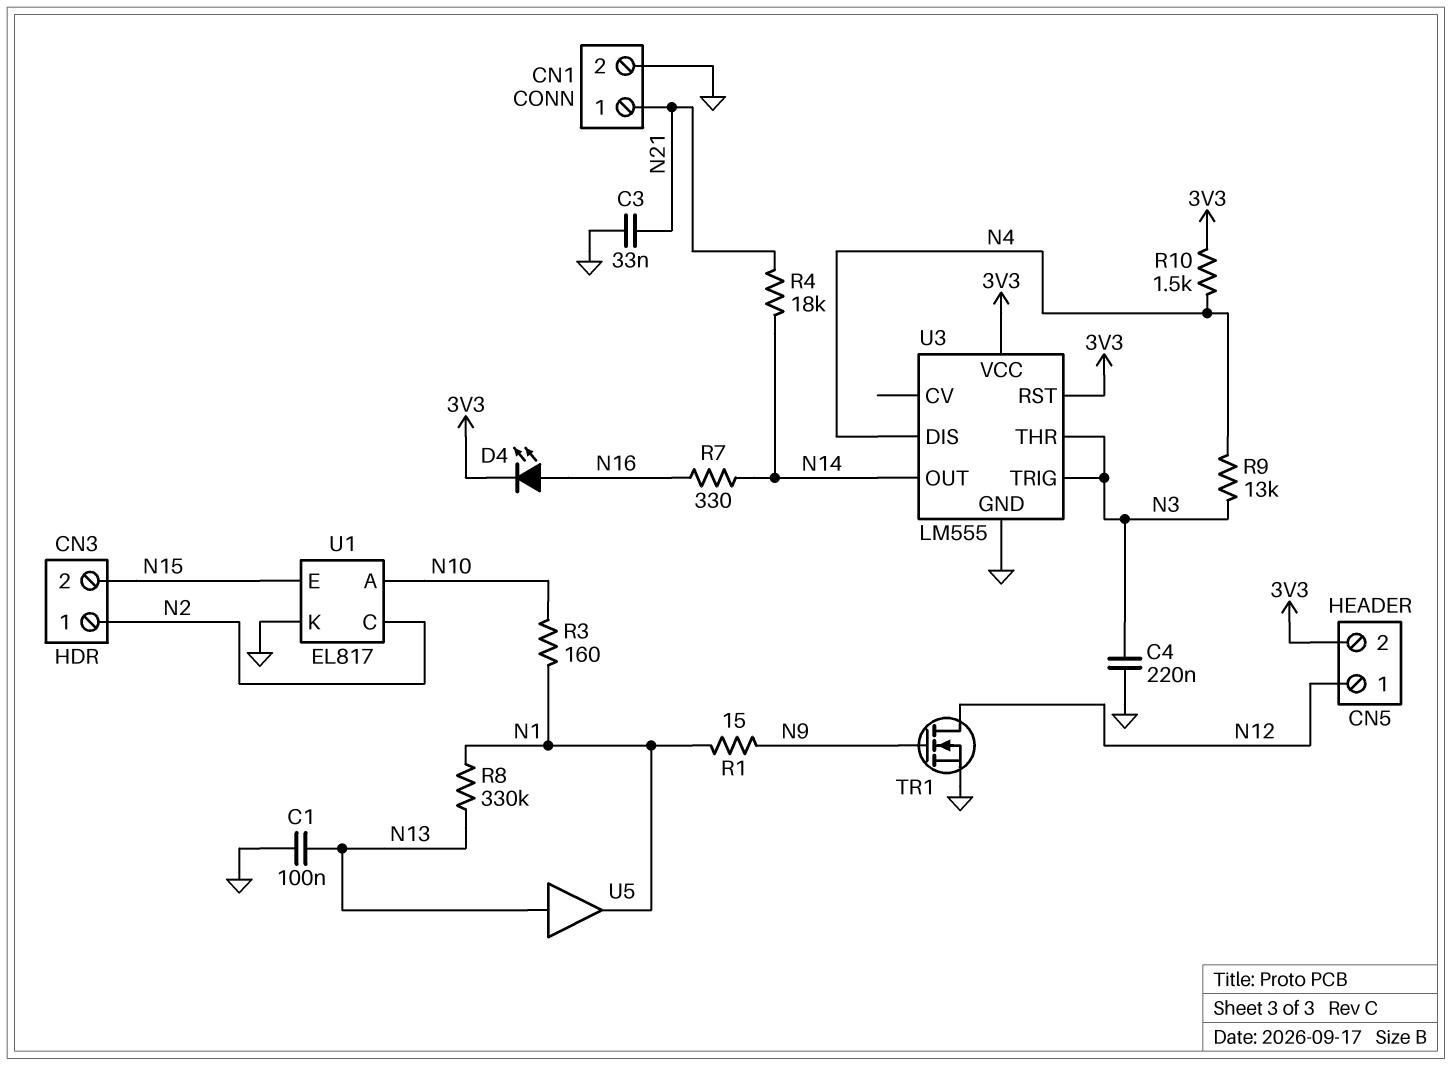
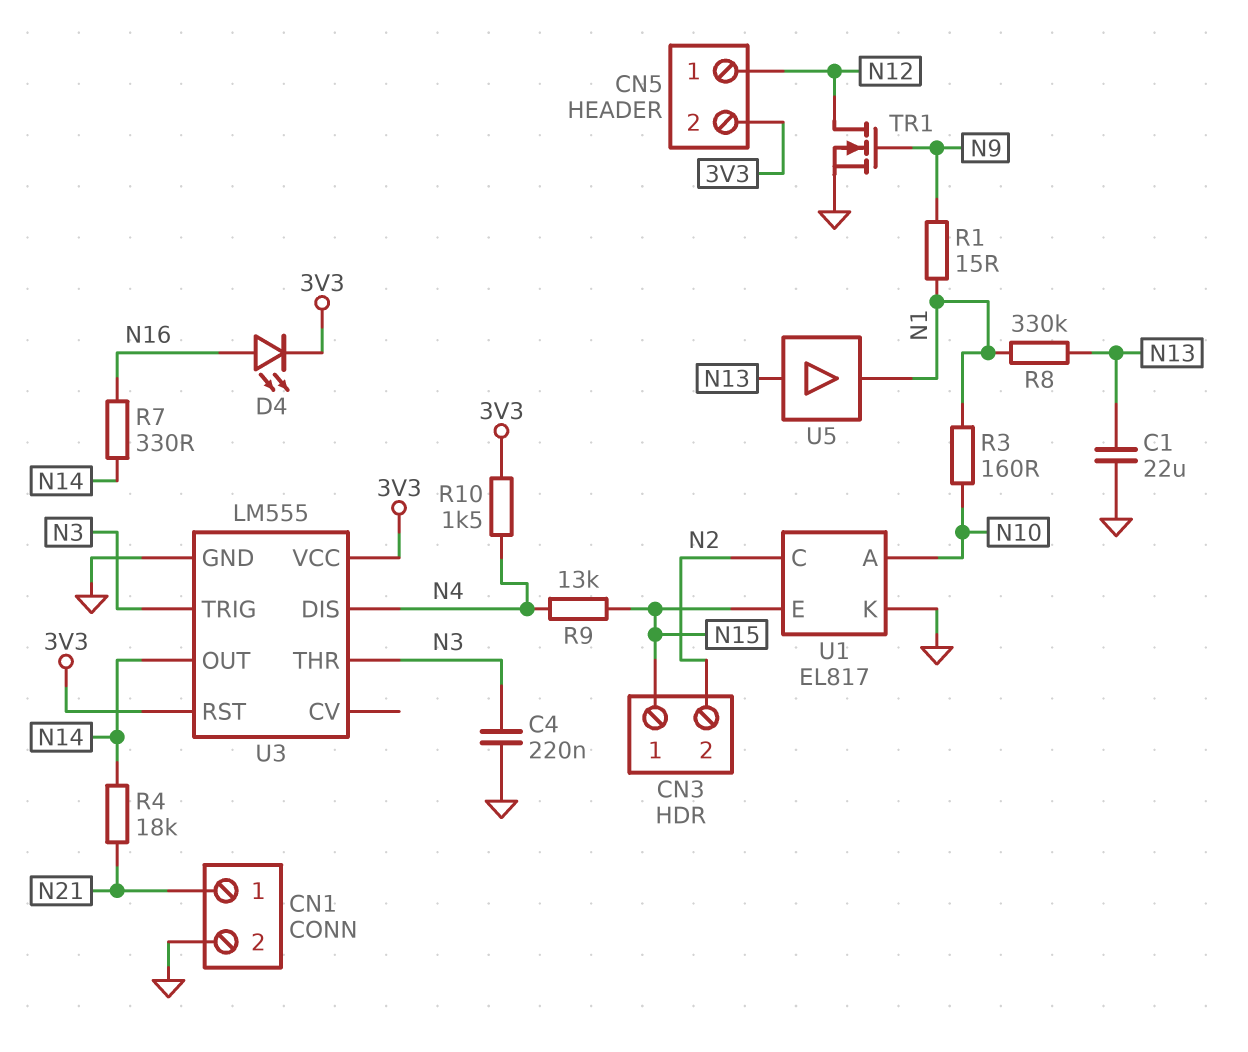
C1: 100nF (GND, N13) -> 22uF (GND, N13)
C3: 33nF (GND, N21) -> none
CN3 pin 1: N2 -> N15
CN3 pin 2: N15 -> N2
R9: 13k (N3, N4) -> 13k (N4, N15)

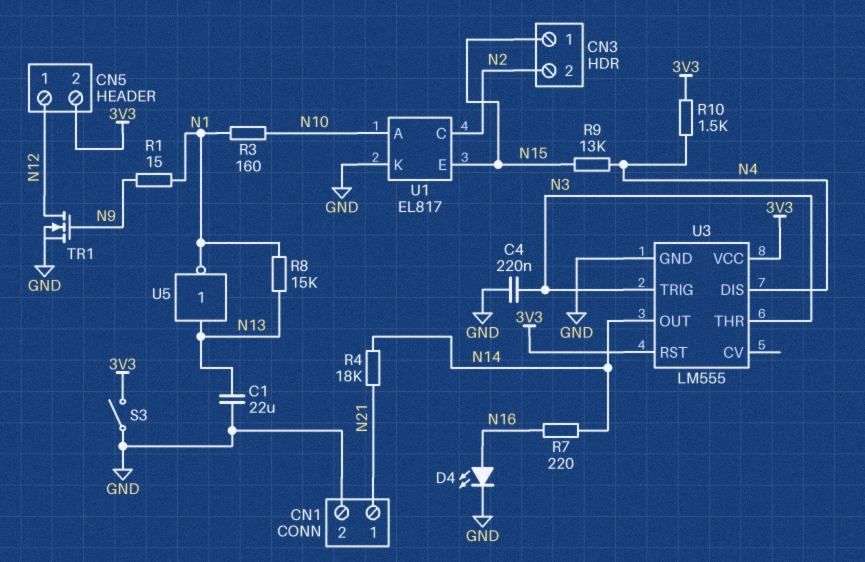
D4: LED (A N16, K 3V3) -> LED (A N16, K GND)
R7: 330 (N14, N16) -> 220 (N14, N16)
R8: 330k (N1, N13) -> 15k (N1, N13)
S3: none -> switch (3V3, GND)
U5: buffer (in N13, out N1) -> NOT (in N13, out N1)

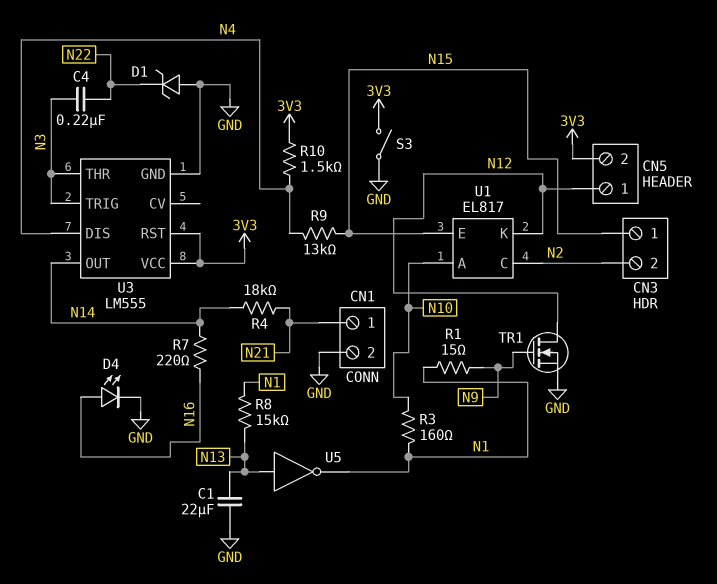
C4: 220nF (GND, N3) -> 220nF (N3, N22)
D1: none -> zener (A GND, K N22)
U1 pin K: GND -> N12

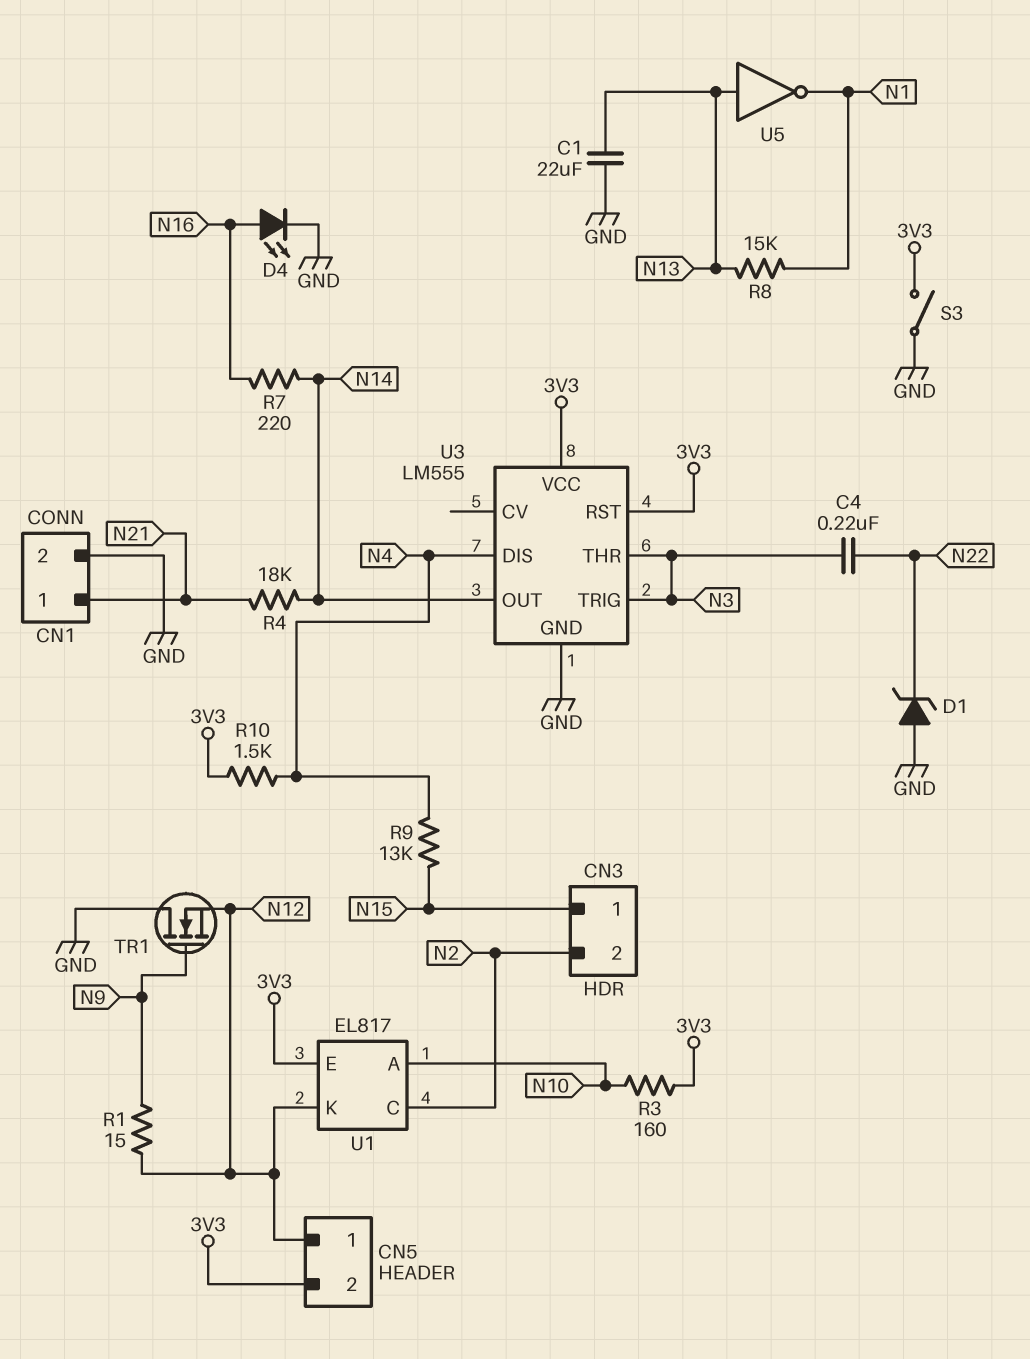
R1: 15 (N1, N9) -> 15 (N9, N12)
R3: 160 (N1, N10) -> 160 (3V3, N10)
TR1: NMOS (G N9, D N12, S GND) -> NMOS (G N9, D GND, S N12)
U1 pin E: N15 -> 3V3

